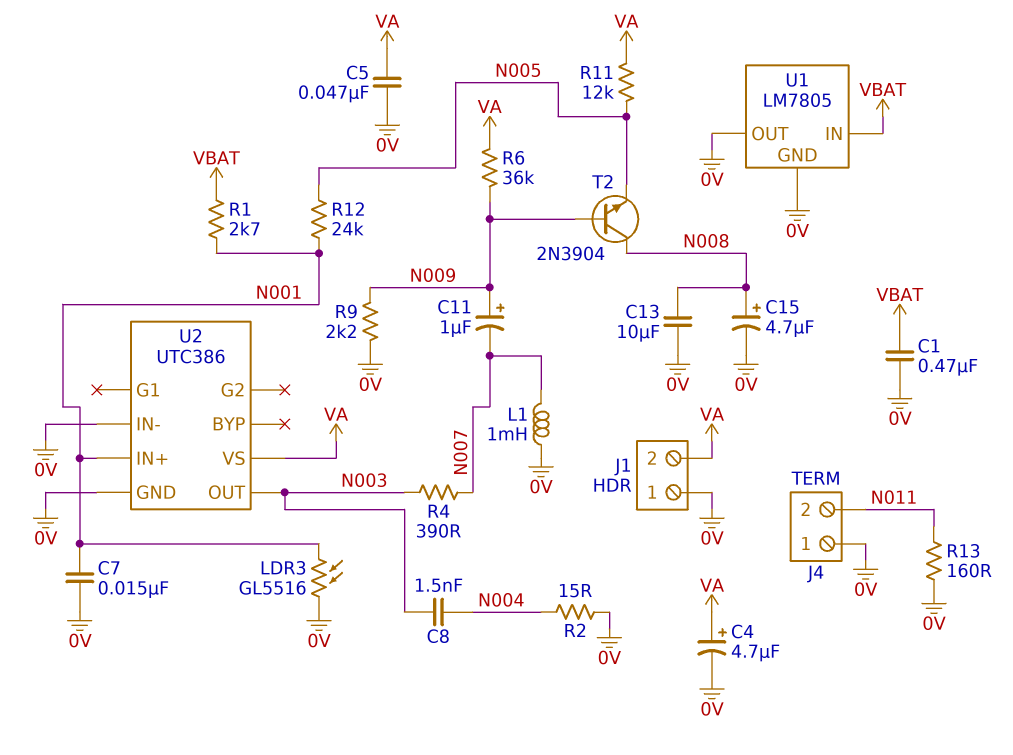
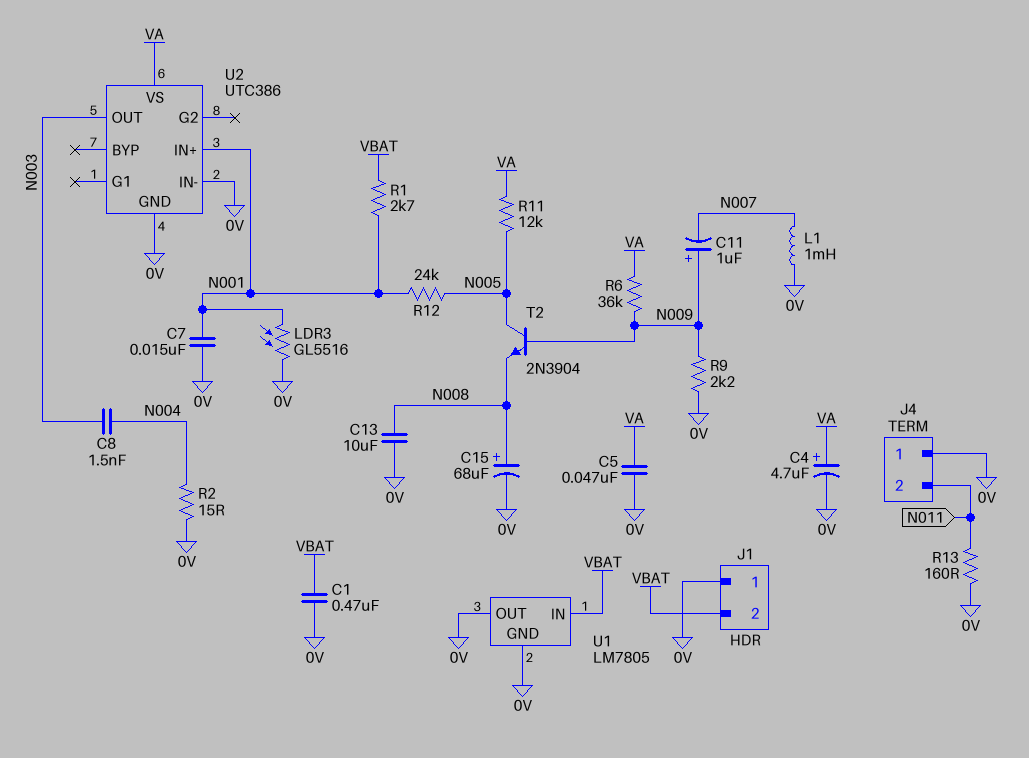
C15: 4.7uF (plus N008, minus 0V) -> 68uF (plus N008, minus 0V)
J1 pin 2: VA -> VBAT
R4: 390 (N003, N007) -> none
T2: NPN 2N3904 (B N009, C N008, E N005) -> NPN 2N3904 (B N009, C N005, E N008)

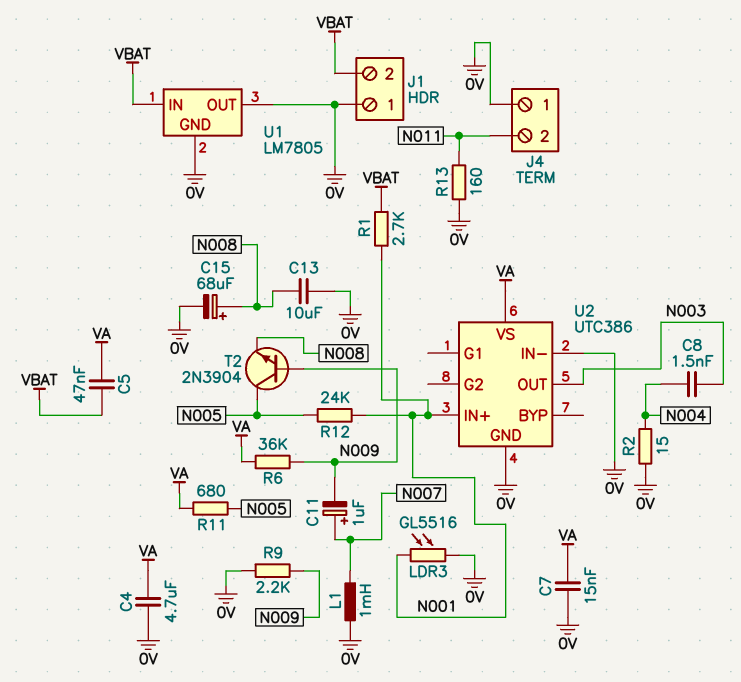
C1: 470nF (0V, VBAT) -> none
C4: 4.7uF (plus VA, minus 0V) -> 4.7uF (0V, VA)
C5: 47nF (0V, VA) -> 47nF (VA, VBAT)
C7: 15nF (0V, N001) -> 15nF (0V, VA)
C11: 1uF (plus N009, minus N007) -> 1uF (plus N007, minus N009)
R11: 12k (N005, VA) -> 680 (N005, VA)

